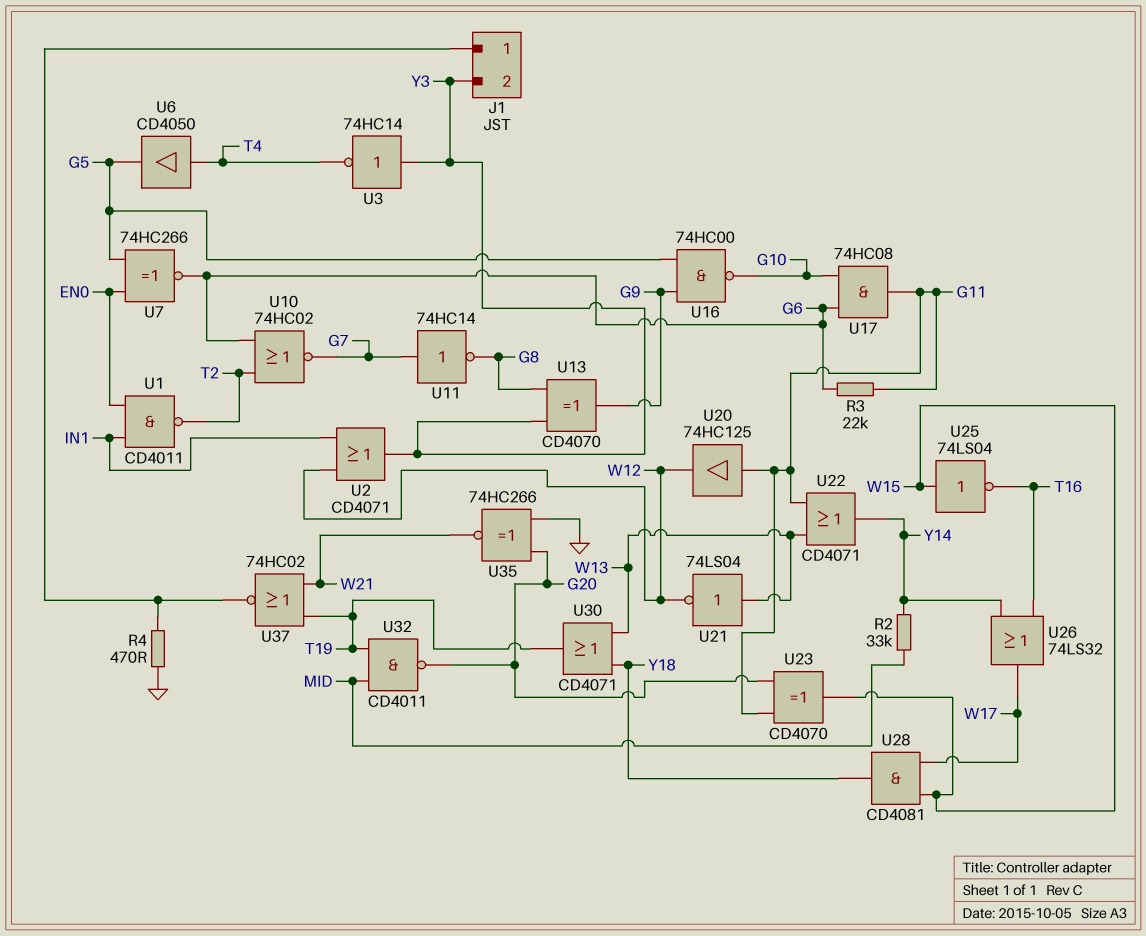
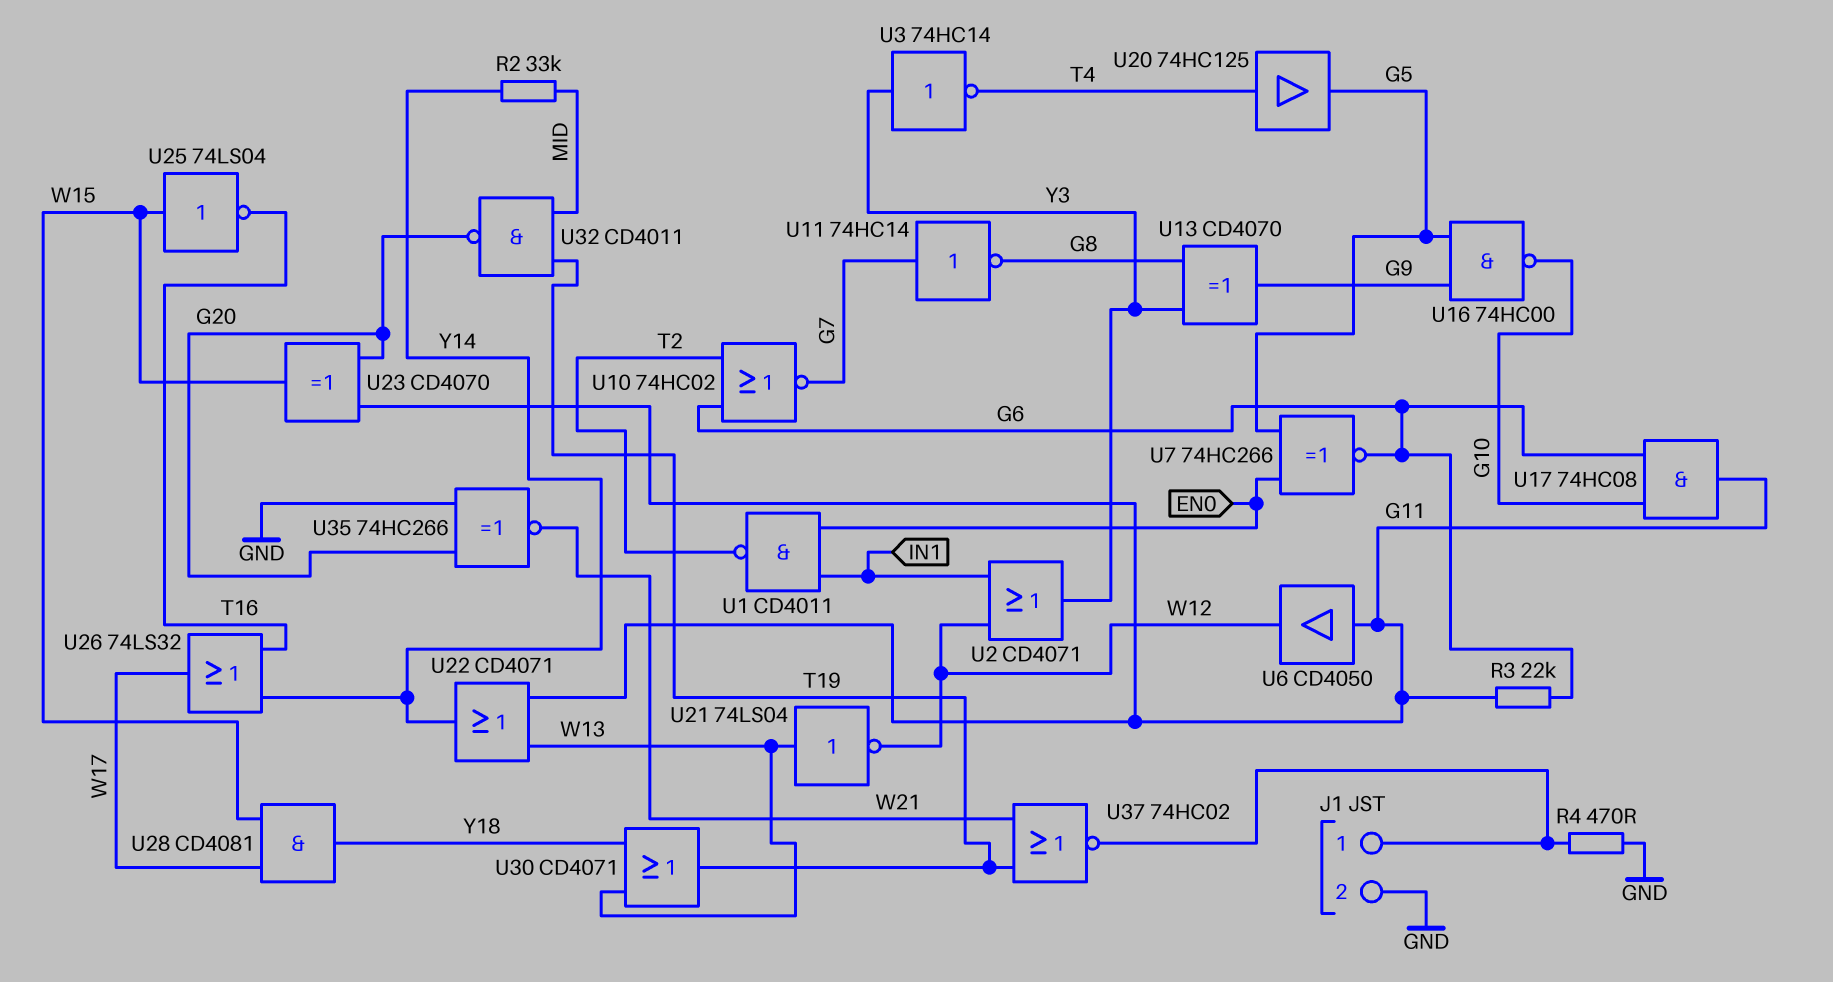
J1 pin 2: Y3 -> GND
U6: buffer CD4050 (in T4, out G5) -> buffer CD4050 (in G11, out W12)
U20: buffer 74HC125 (in G11, out W12) -> buffer 74HC125 (in T4, out G5)

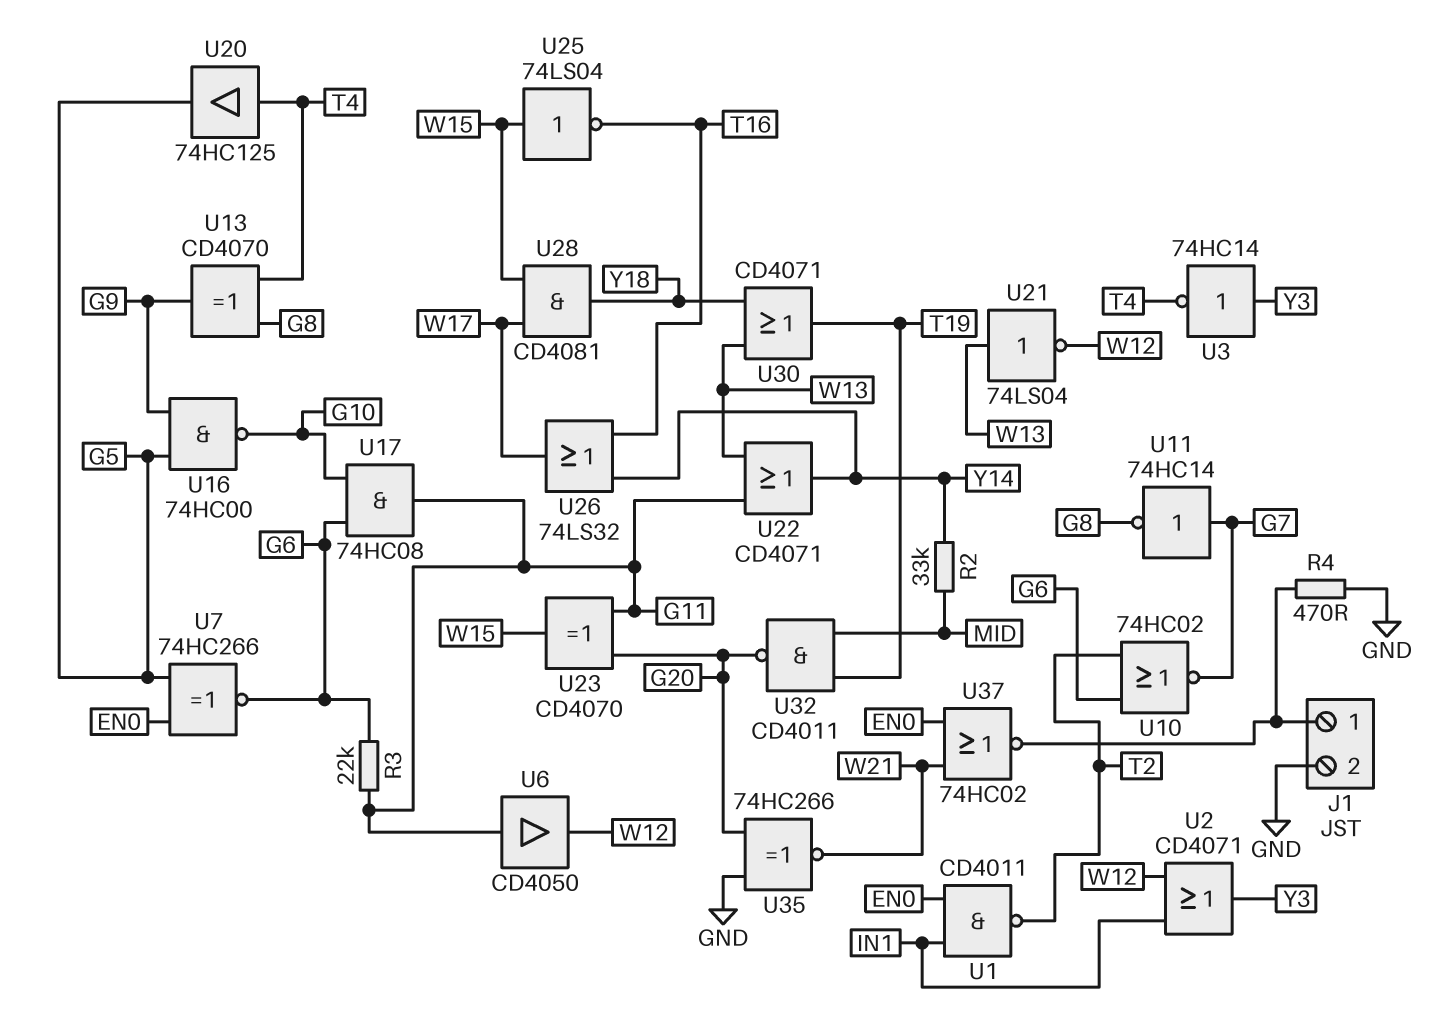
U13: XOR CD4070 (in G8, in Y3, out G9) -> XOR CD4070 (in G8, in T4, out G9)
U37: NOR 74HC02 (in T19, in W21, out J1/1) -> NOR 74HC02 (in EN0, in W21, out J1/1)

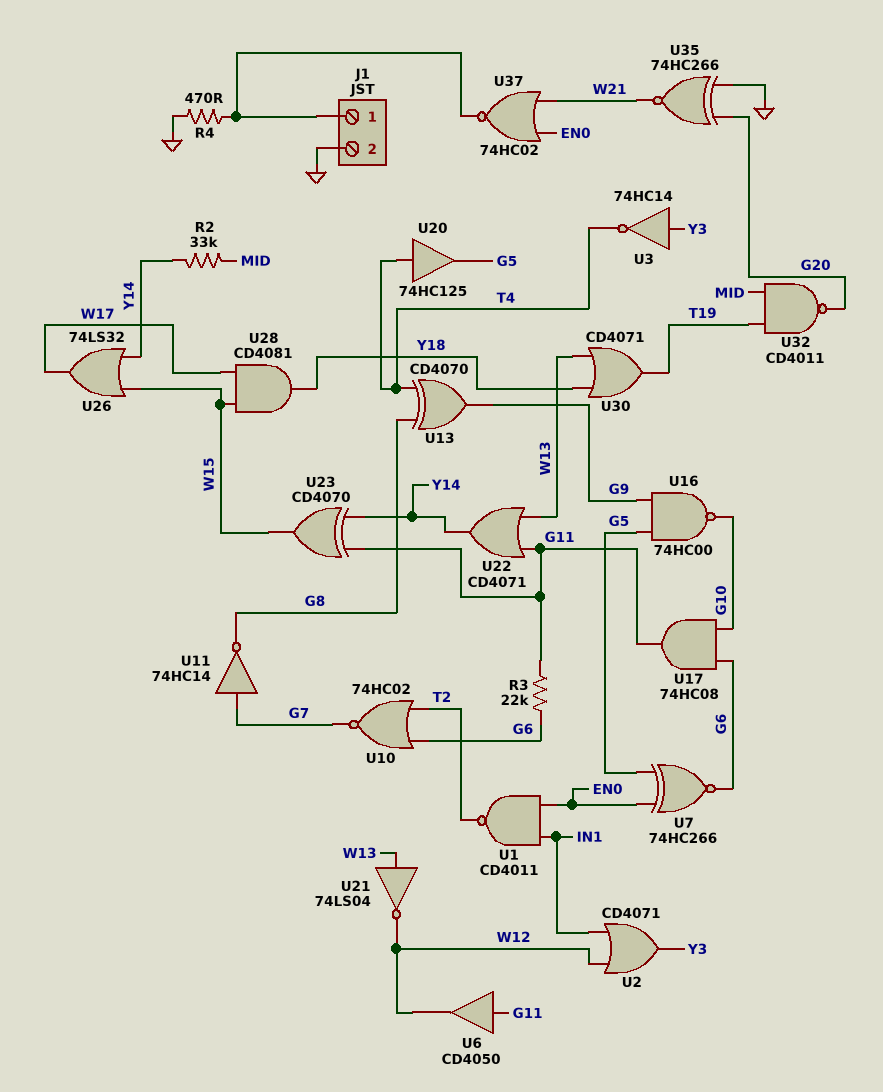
U23: XOR CD4070 (in G11, in G20, out W15) -> XOR CD4070 (in G11, in Y14, out W15)
U25: NOT 74LS04 (in W15, out T16) -> none
U26: OR 74LS32 (in T16, in Y14, out W17) -> OR 74LS32 (in W15, in Y14, out W17)

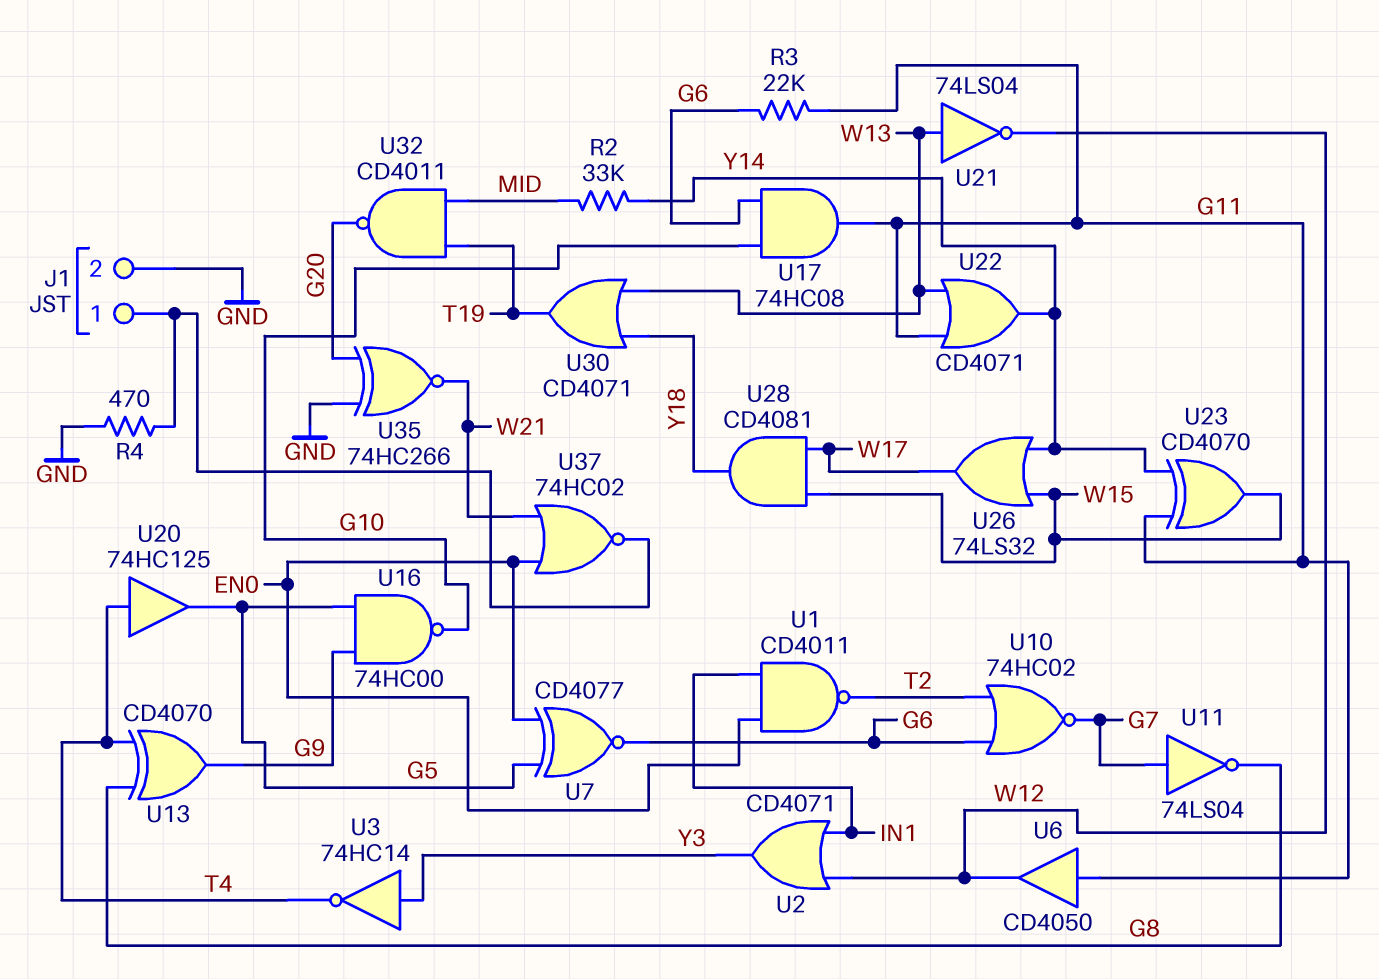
U7: XNOR 74HC266 (in EN0, in G5, out G6) -> XNOR CD4077 (in EN0, in G5, out G6)
U11: NOT 74HC14 (in G7, out G8) -> NOT 74LS04 (in G7, out G8)

